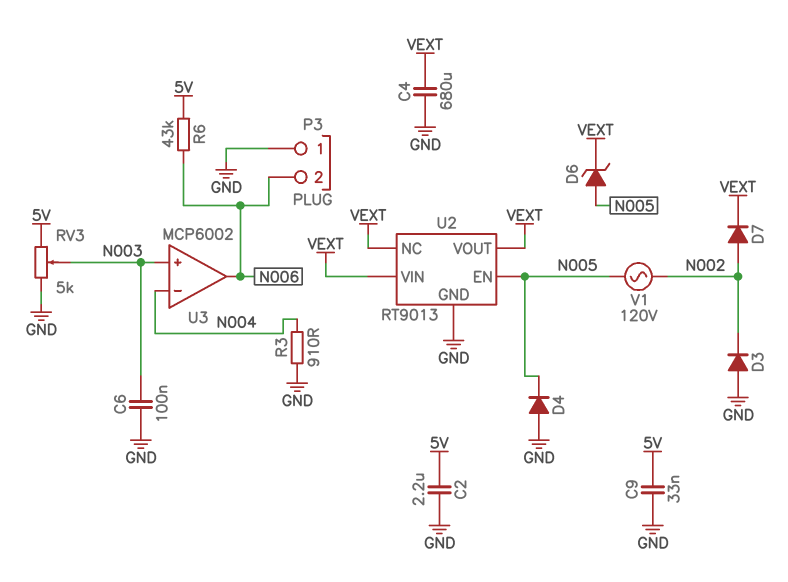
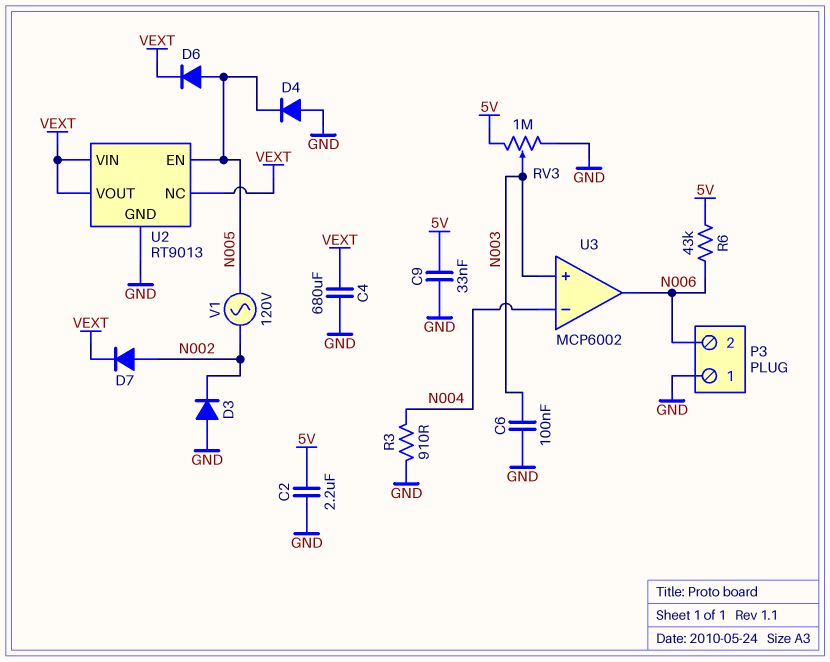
D6: zener (A N005, K VEXT) -> diode (A N005, K VEXT)
RV3: 5k (5V, GND, wiper N003) -> 1M (5V, GND, wiper N003)

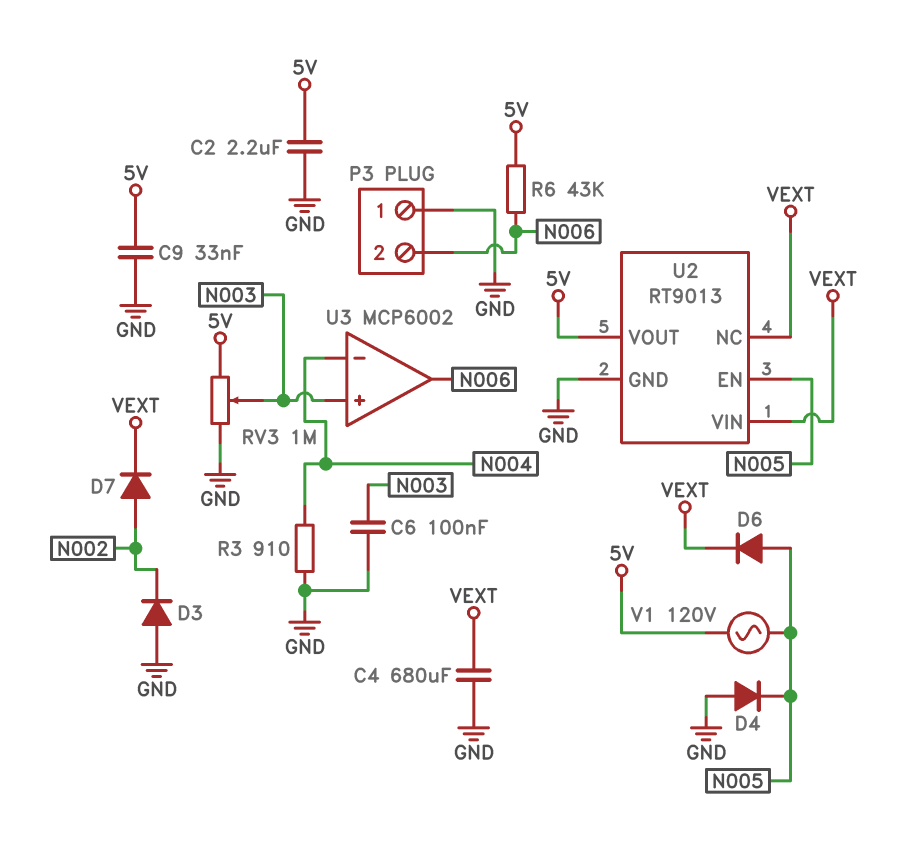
U2 pin VOUT: VEXT -> 5V
V1: AC 120V (N002, N005) -> AC 120V (5V, N005)

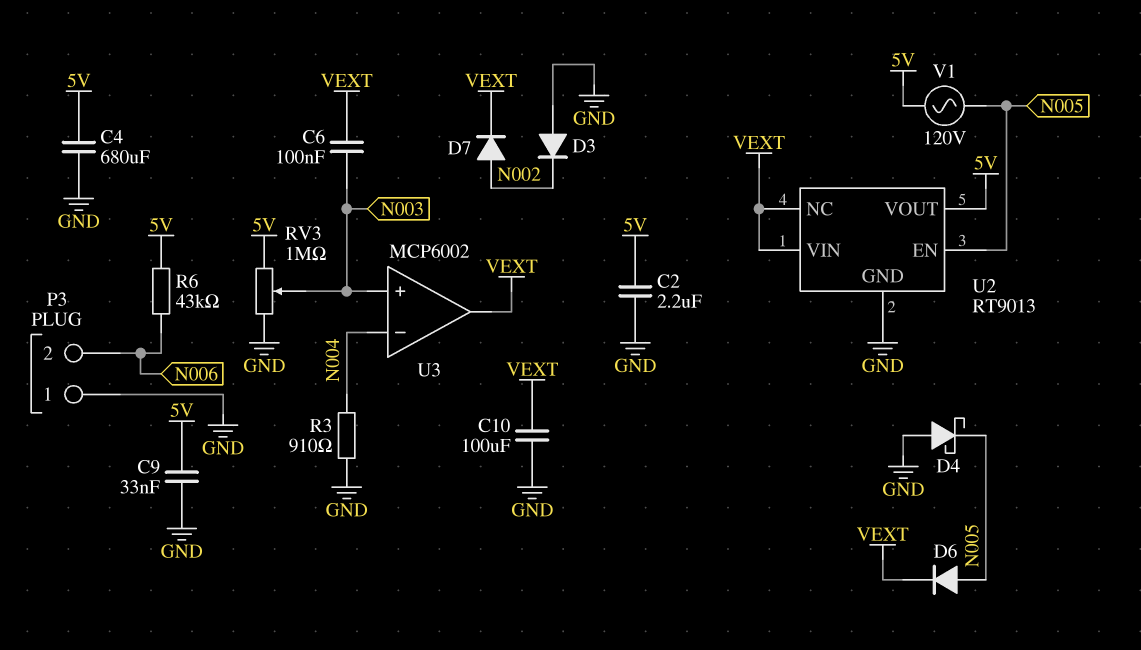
C4: 680uF (GND, VEXT) -> 680uF (5V, GND)
C6: 100nF (GND, N003) -> 100nF (N003, VEXT)
C10: none -> 100uF (GND, VEXT)
D4: diode (A GND, K N005) -> schottky (A GND, K N005)
U3 pin out: N006 -> VEXT

